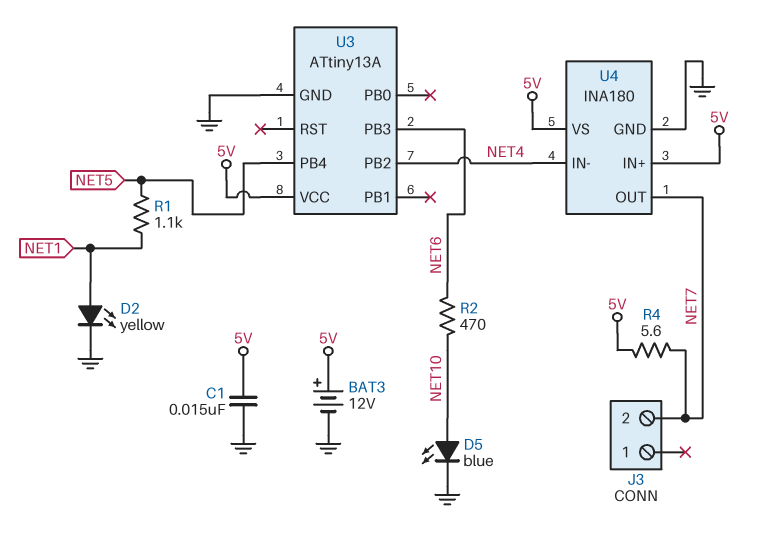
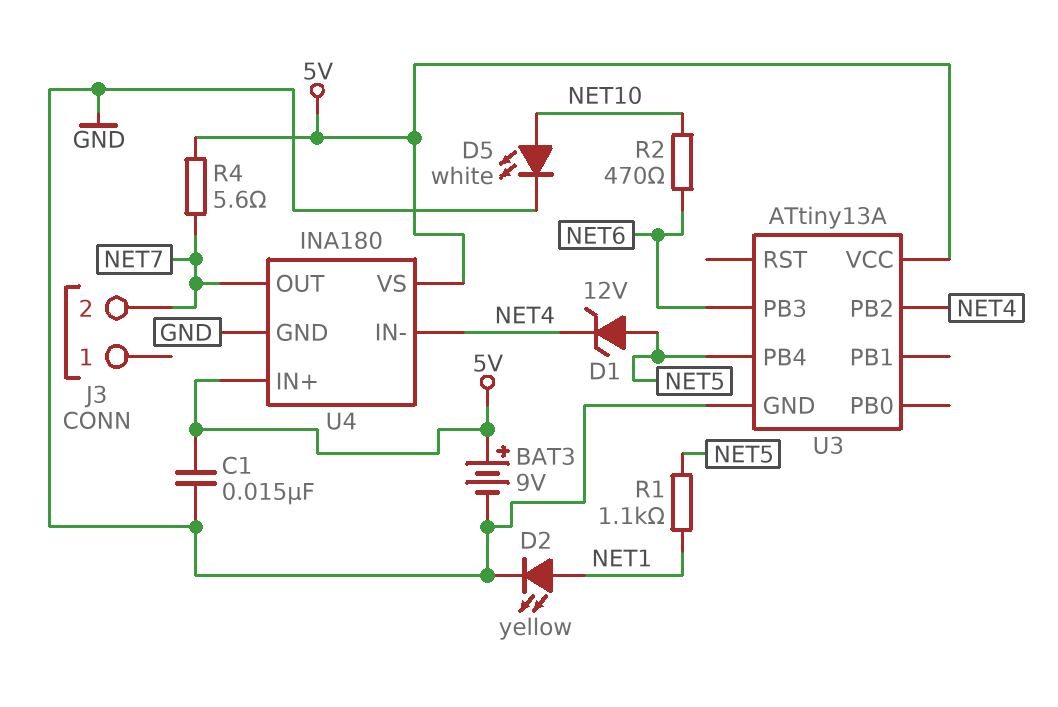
BAT3: 12V (plus 5V, minus GND) -> 9V (plus 5V, minus GND)
D1: none -> zener 12V (A NET5, K NET4)
D5: LED blue (A NET10, K GND) -> LED white (A NET10, K GND)

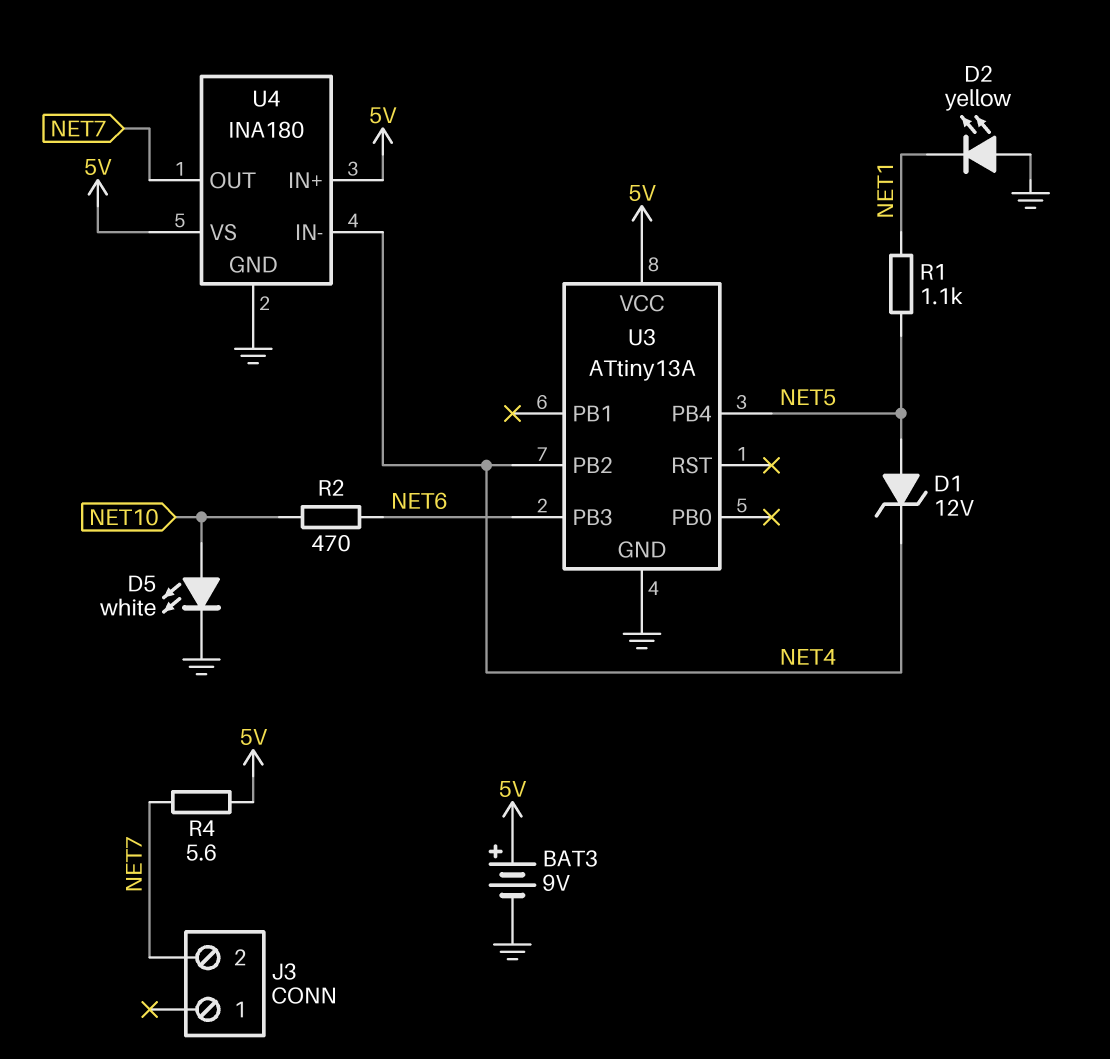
C1: 15nF (5V, GND) -> none
D2: LED yellow (A NET1, K GND) -> LED yellow (A GND, K NET1)

